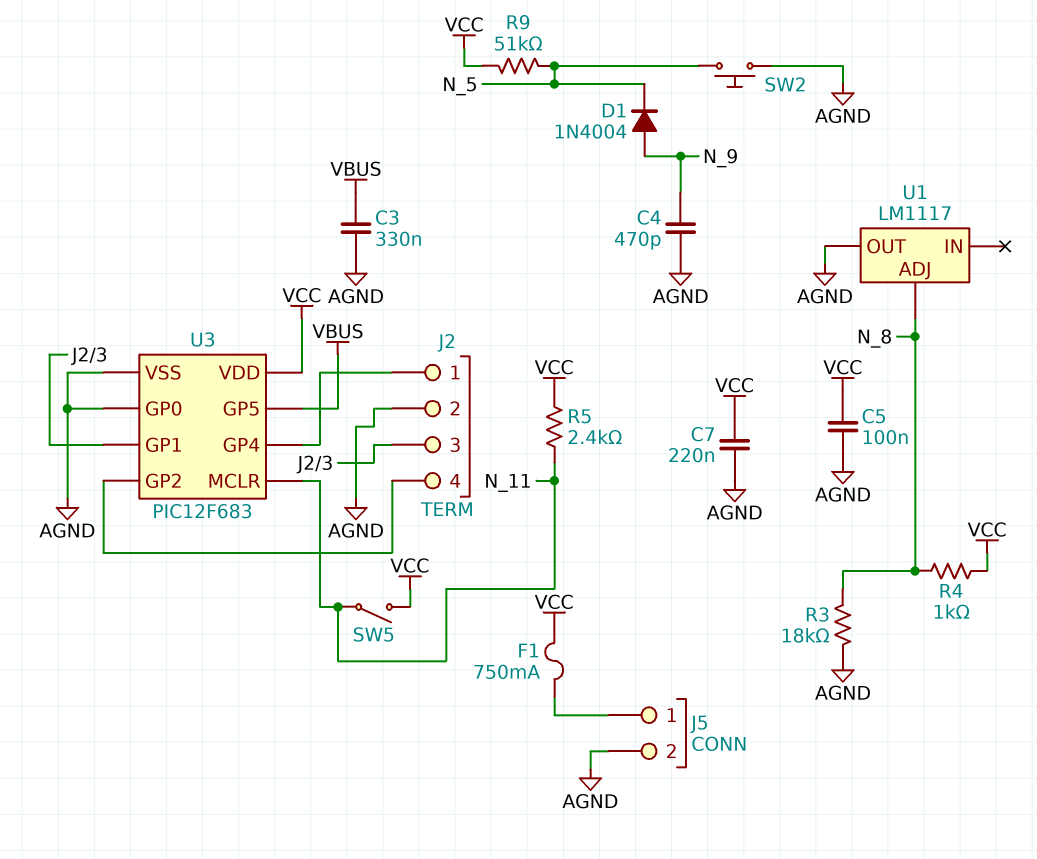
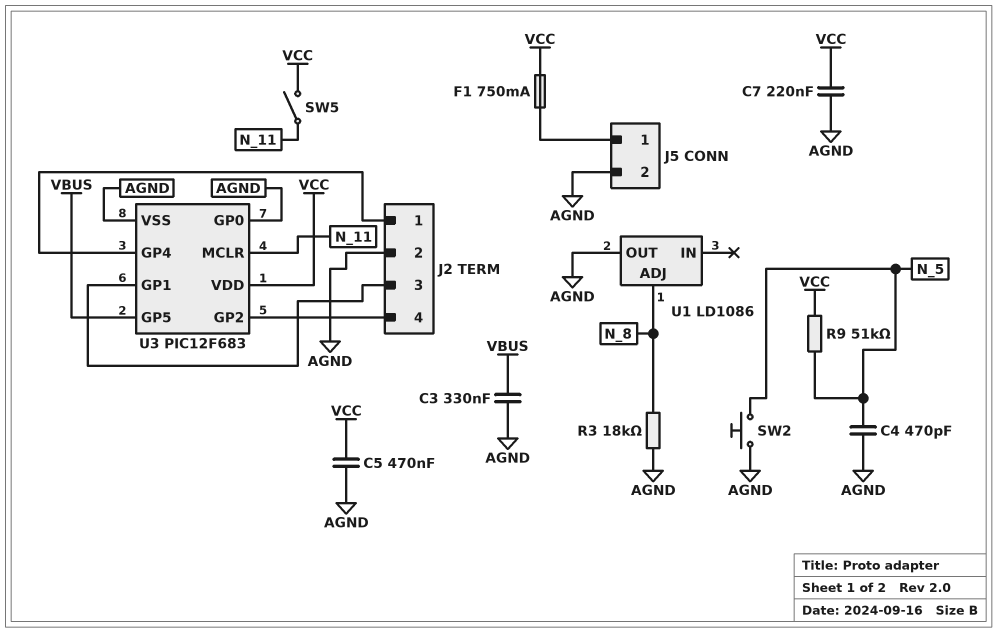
C4: 470pF (AGND, N_9) -> 470pF (AGND, N_5)
C5: 100nF (AGND, VCC) -> 470nF (AGND, VCC)
D1: diode 1N4004 (A N_9, K N_5) -> none
R4: 1k (N_8, VCC) -> none
R5: 2.4k (N_11, VCC) -> none
U1: LM1117 -> LD1086

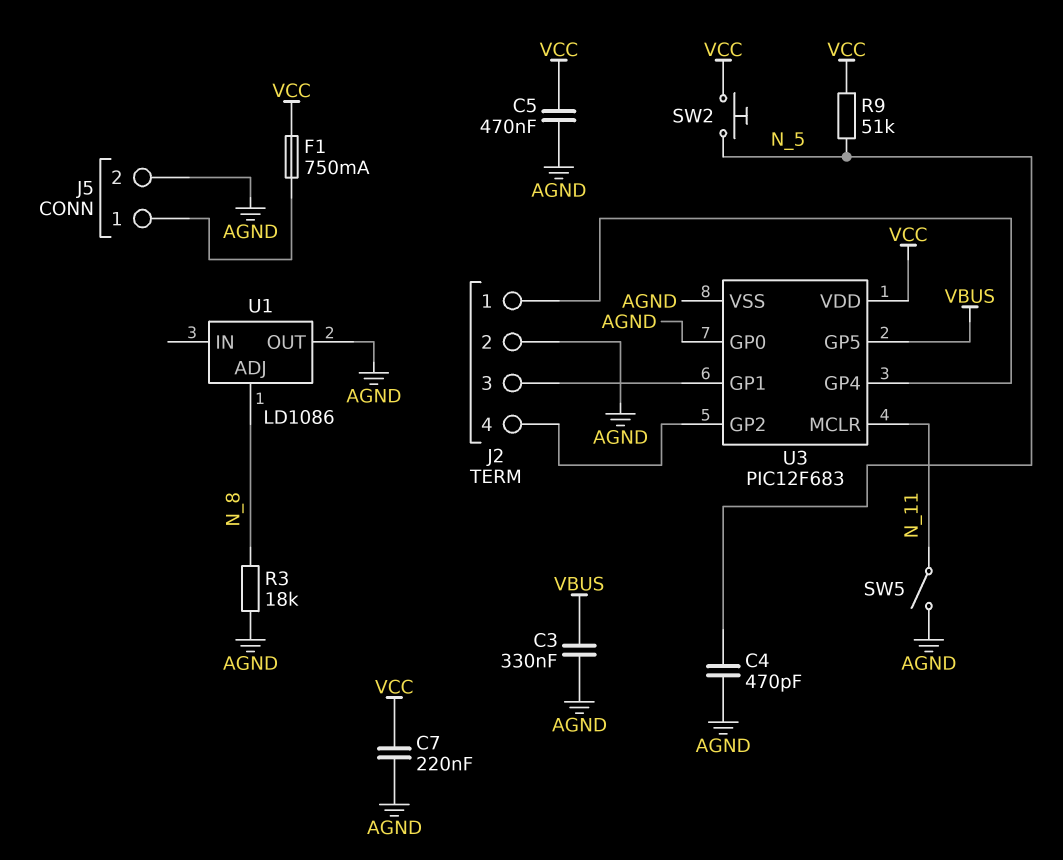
SW2: button (AGND, N_5) -> button (N_5, VCC)
SW5: switch (N_11, VCC) -> switch (AGND, N_11)

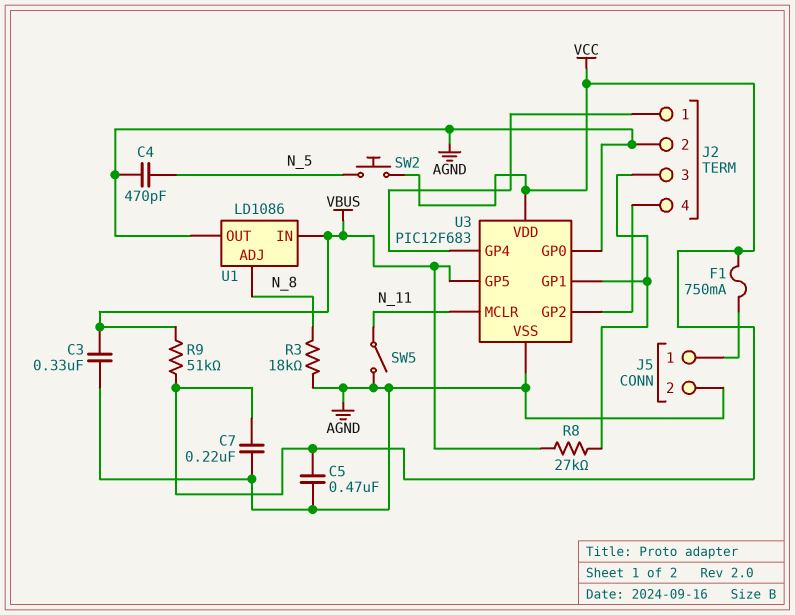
R8: none -> 27k (J2/3, VBUS)
R9: 51k (N_5, VCC) -> 51k (VBUS, VCC)
U1 pin IN: none -> VBUS

